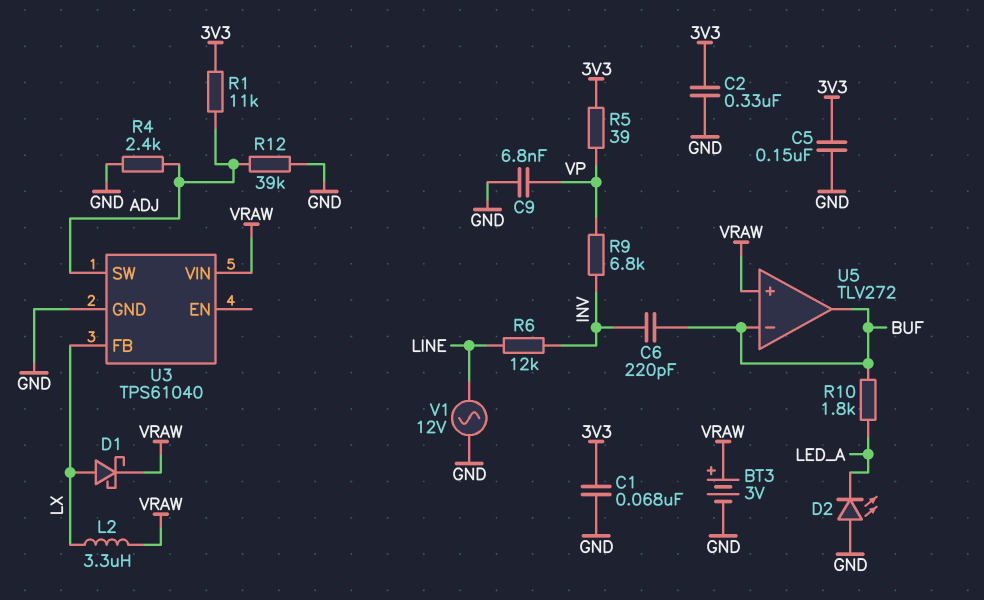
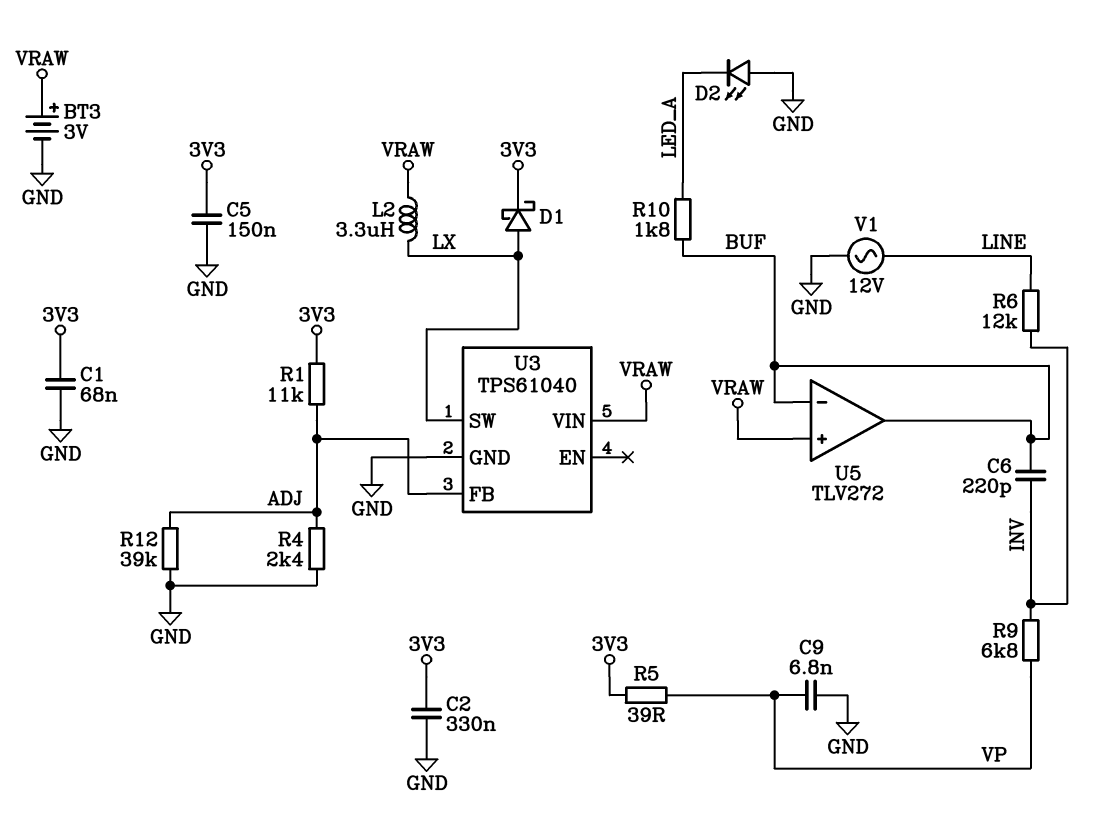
D1: schottky (A LX, K VRAW) -> schottky (A LX, K 3V3)
U3 pin FB: LX -> ADJ
U3 pin SW: ADJ -> LX

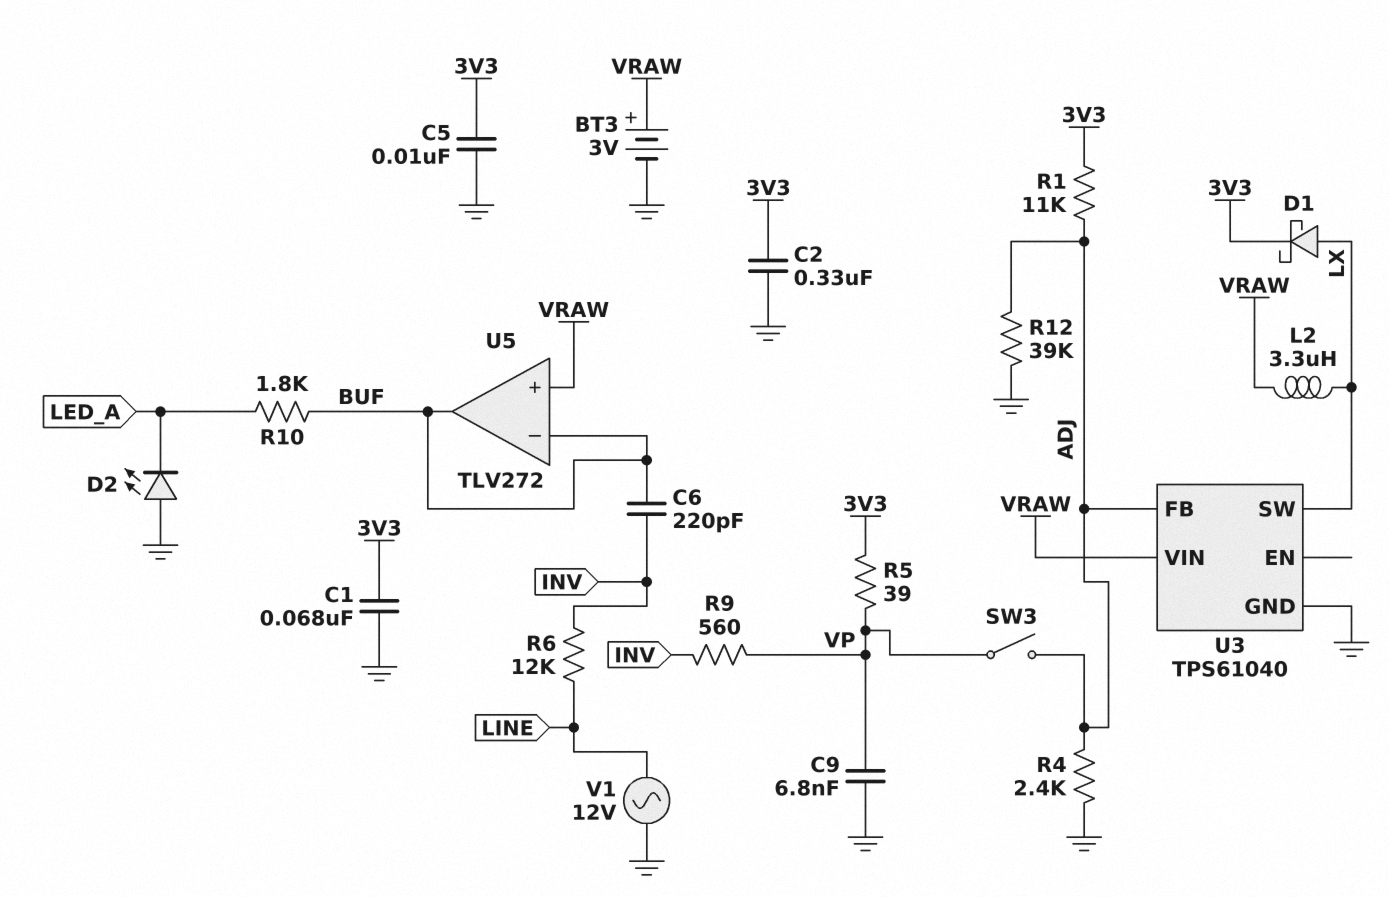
C5: 150nF (3V3, GND) -> 10nF (3V3, GND)
R9: 6.8k (INV, VP) -> 560 (INV, VP)
SW3: none -> switch (ADJ, VP)

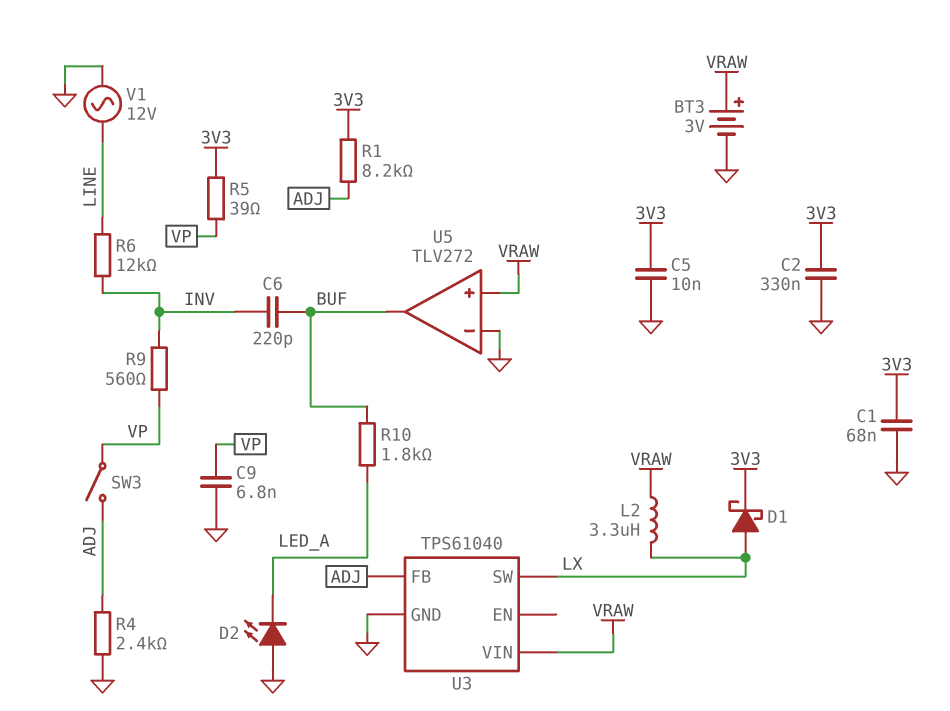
R1: 11k (3V3, ADJ) -> 8.2k (3V3, ADJ)
R12: 39k (ADJ, GND) -> none
U5 pin in-: BUF -> GND

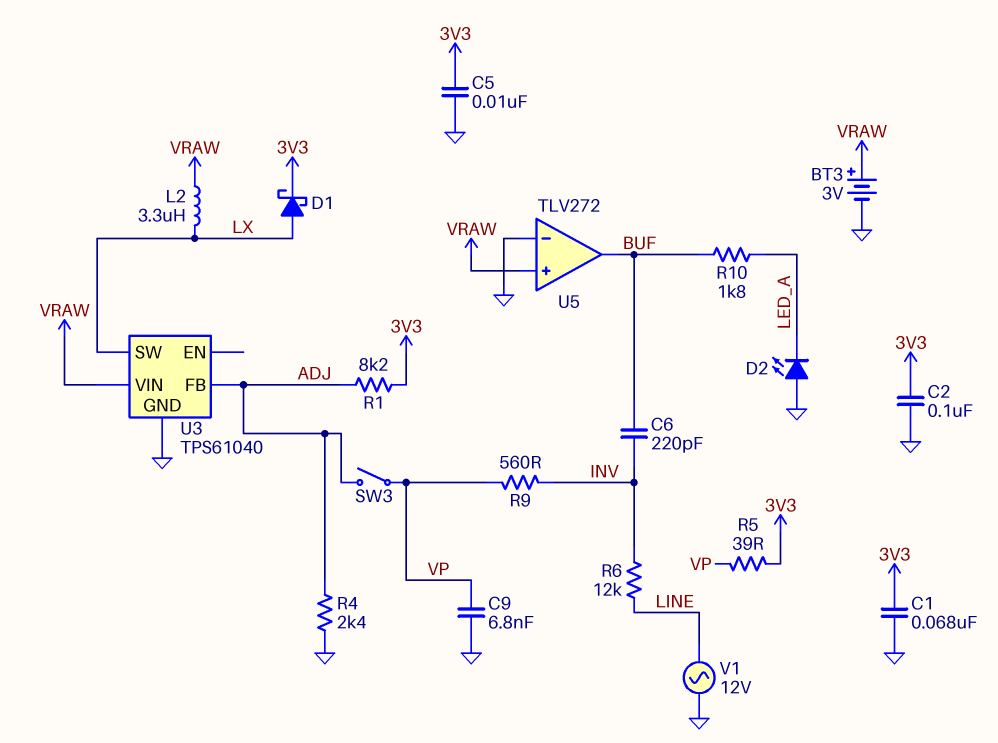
C2: 330nF (3V3, GND) -> 100nF (3V3, GND)

